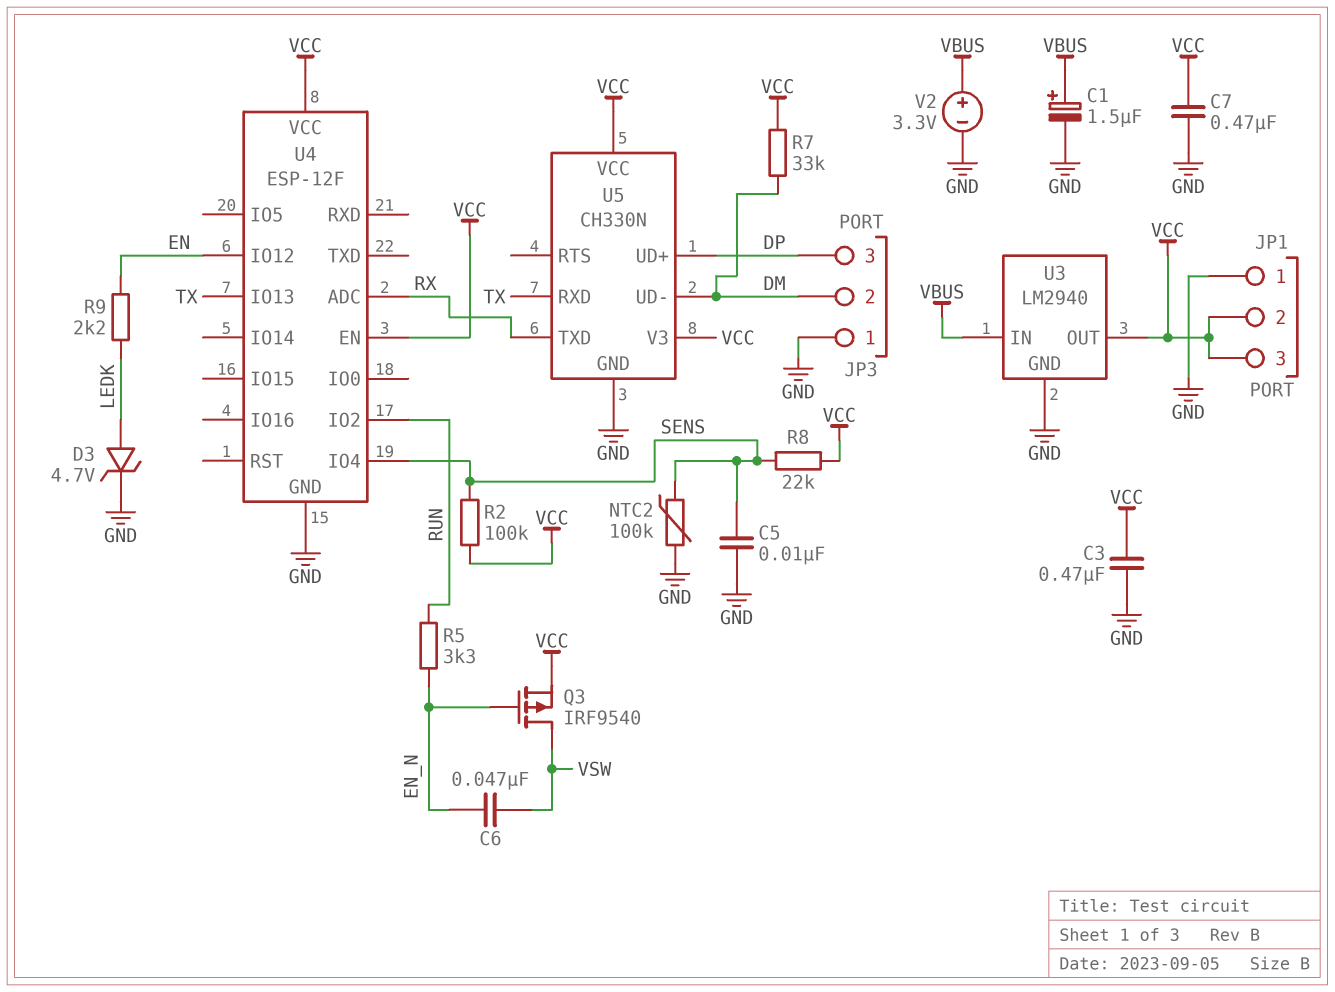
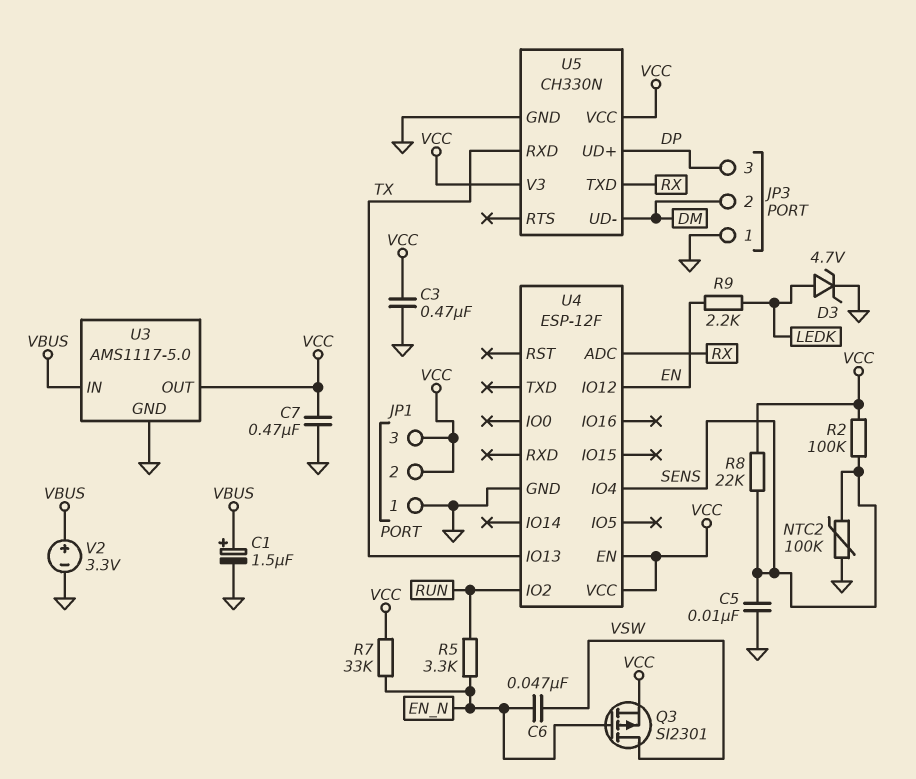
Q3: PMOS IRF9540 (G EN_N, D VSW, S VCC) -> PMOS SI2301 (G EN_N, D VSW, S VCC)
R7: 33k (DM, VCC) -> 33k (EN_N, VCC)
U3: LM2940 -> AMS1117-5.0

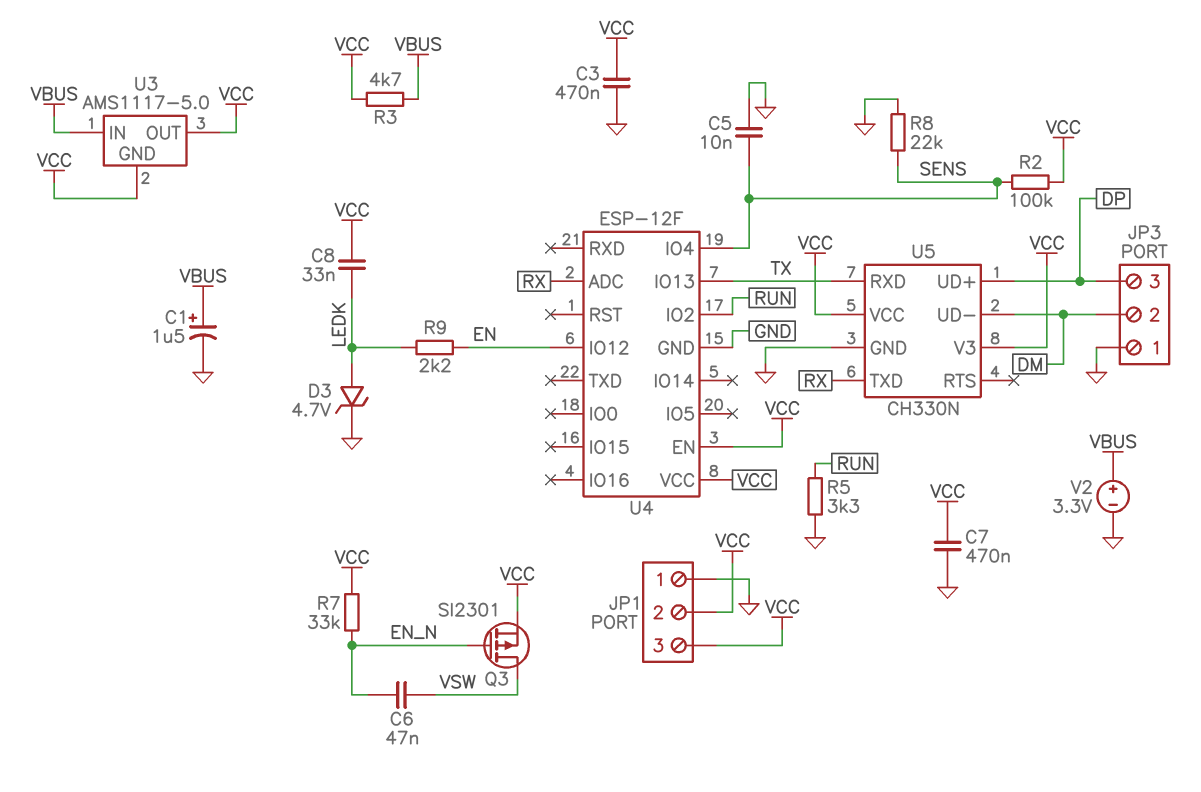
C8: none -> 33nF (LEDK, VCC)
NTC2: 100k (GND, SENS) -> none
R3: none -> 4.7k (VBUS, VCC)
R5: 3.3k (EN_N, RUN) -> 3.3k (GND, RUN)
R8: 22k (SENS, VCC) -> 22k (GND, SENS)
U3 pin GND: GND -> VCC

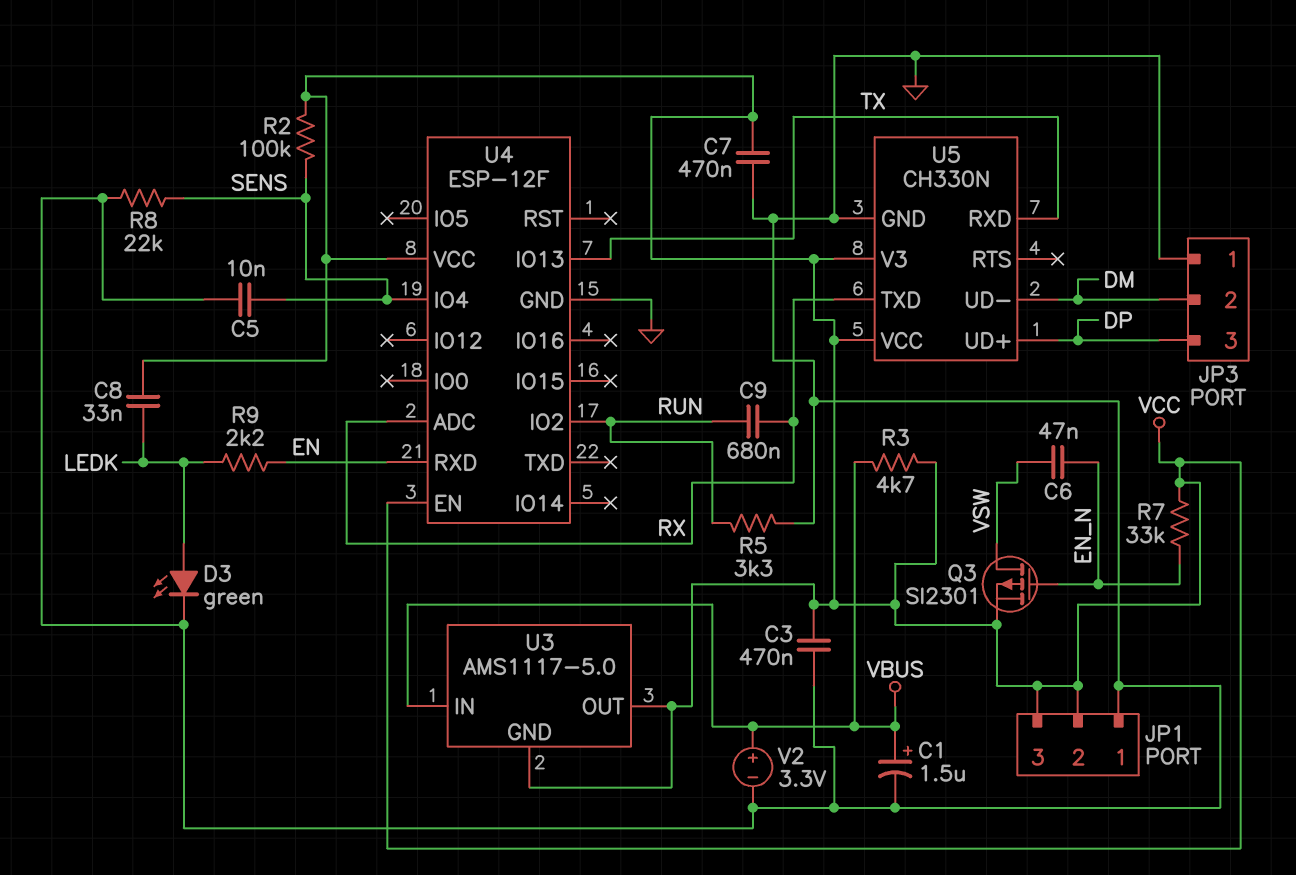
C9: none -> 680nF (RUN, RX)
D3: zener 4.7V (A LEDK, K GND) -> LED green (A LEDK, K GND)
U4 pin IO12: EN -> none
U4 pin RXD: none -> EN

